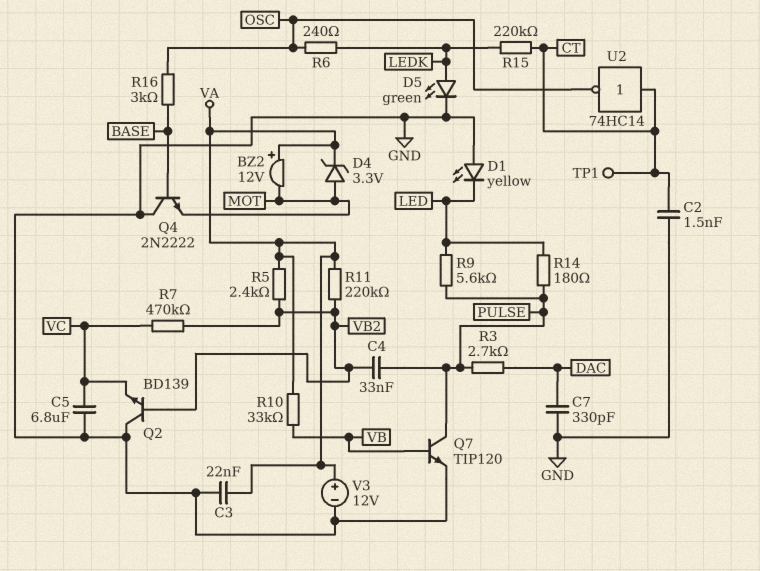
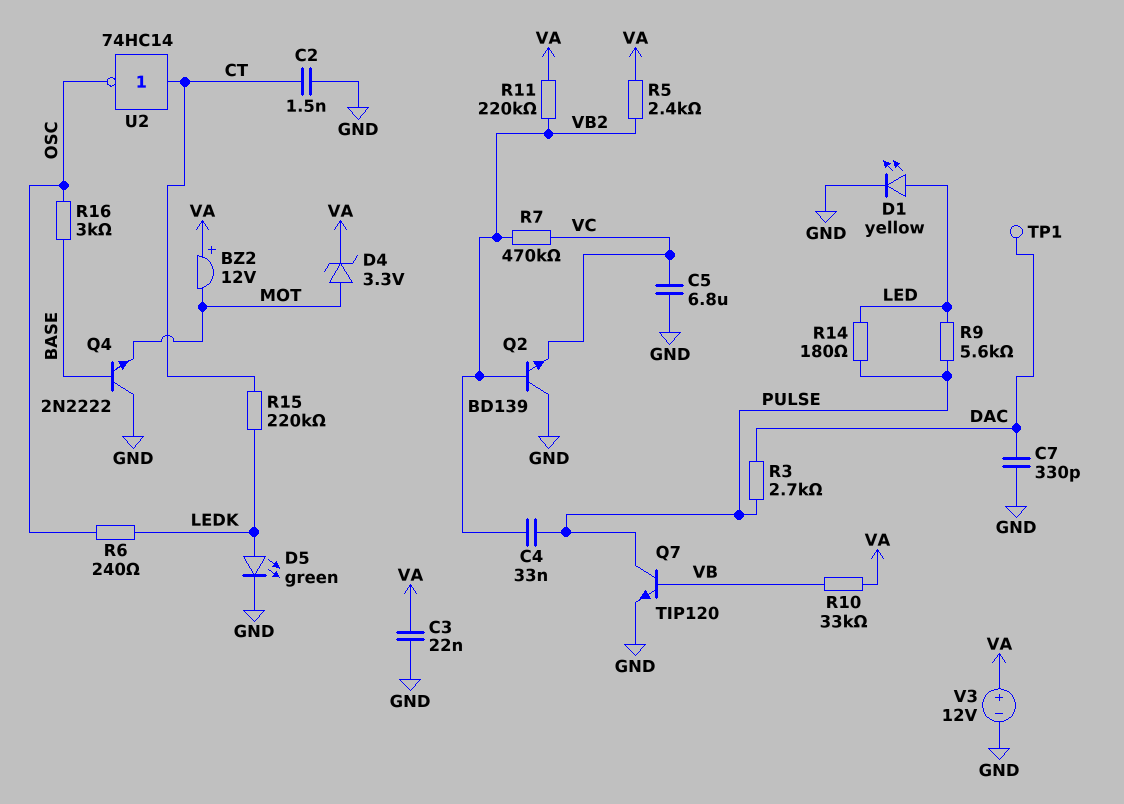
D1: LED yellow (A GND, K LED) -> LED yellow (A LED, K GND)
TP1: test point (CT) -> test point (DAC)

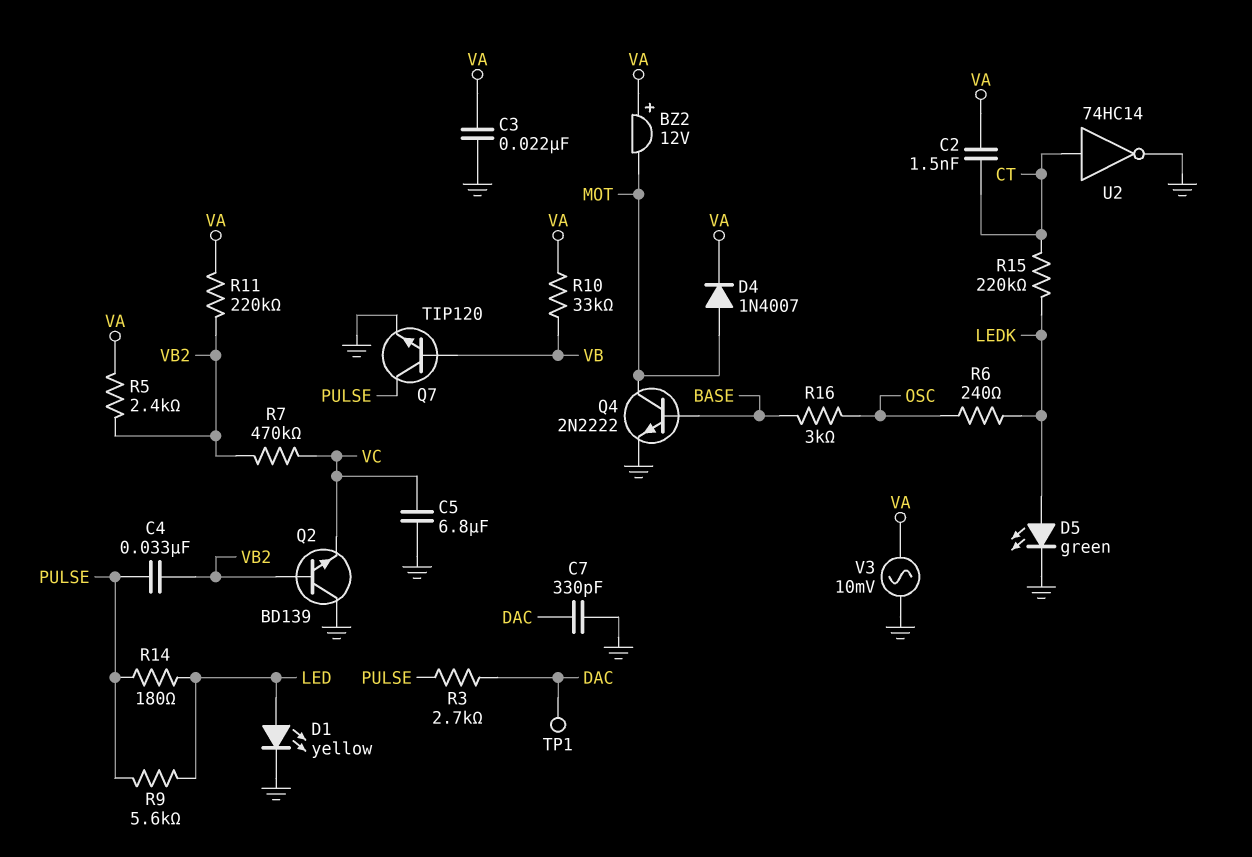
C2: 1.5nF (CT, GND) -> 1.5nF (CT, VA)
D4: zener 3.3V (A MOT, K VA) -> diode 1N4007 (A MOT, K VA)
Q4: NPN 2N2222 (B BASE, C GND, E MOT) -> NPN 2N2222 (B BASE, C MOT, E GND)
U2: NOT 74HC14 (in CT, out OSC) -> NOT 74HC14 (in CT, out GND)
V3: 12V (plus VA, minus GND) -> AC 10mV (GND, VA)

